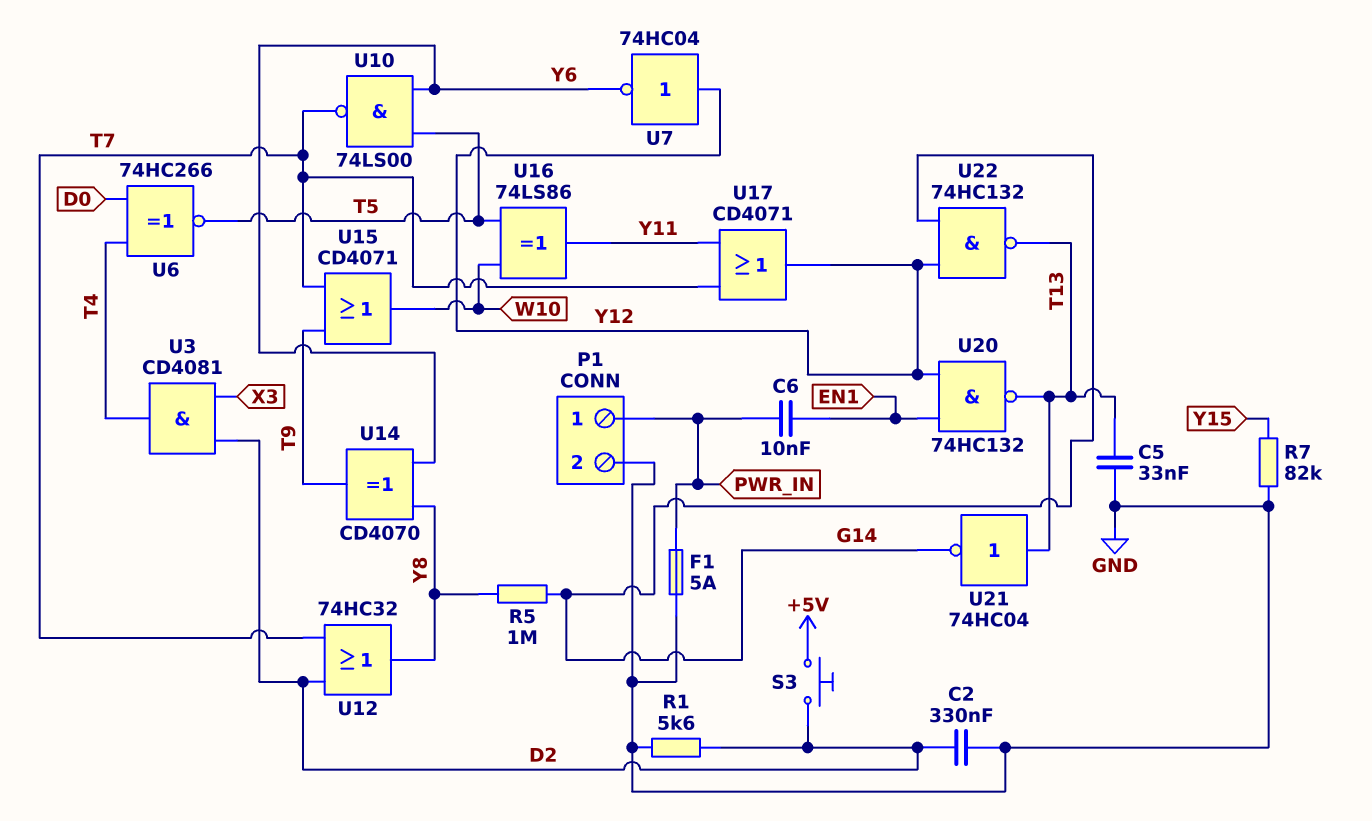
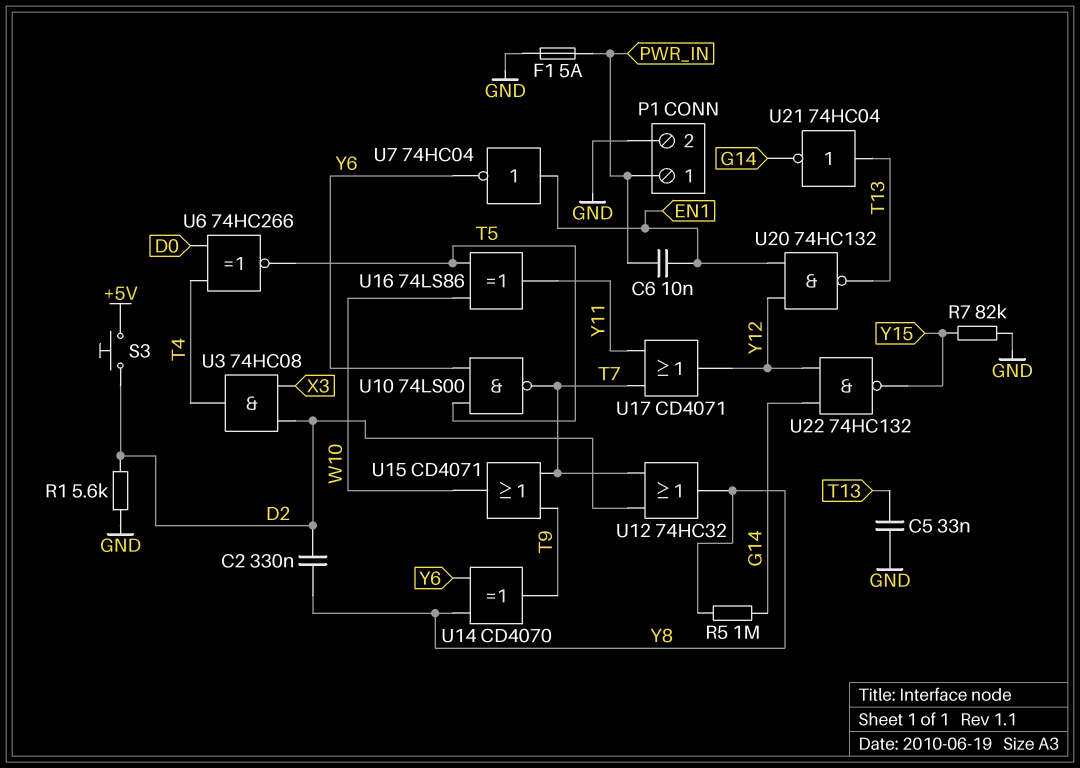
C2: 330nF (D2, GND) -> 330nF (D2, Y8)
U3: AND CD4081 (in D2, in X3, out T4) -> AND 74HC08 (in D2, in X3, out T4)
U7: NOT 74HC04 (in Y12, out Y6) -> NOT 74HC04 (in EN1, out Y6)
U22: NAND 74HC132 (in G14, in Y12, out T13) -> NAND 74HC132 (in G14, in Y12, out Y15)

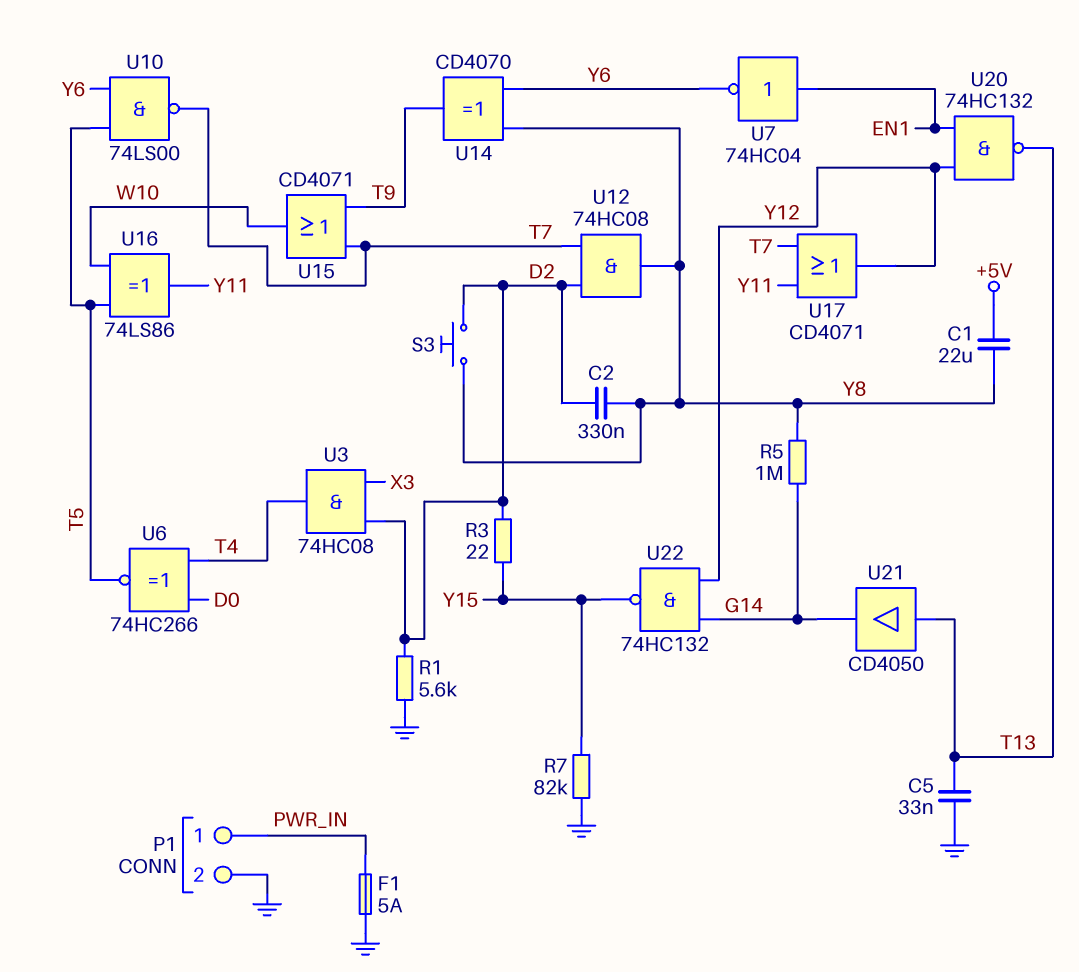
C1: none -> 22uF (+5V, Y8)
C6: 10nF (EN1, PWR_IN) -> none
R3: none -> 22 (D2, Y15)
S3: button (+5V, D2) -> button (D2, Y8)
U12: OR 74HC32 (in D2, in T7, out Y8) -> AND 74HC08 (in D2, in T7, out Y8)
U21: NOT 74HC04 (in T13, out G14) -> buffer CD4050 (in T13, out G14)

